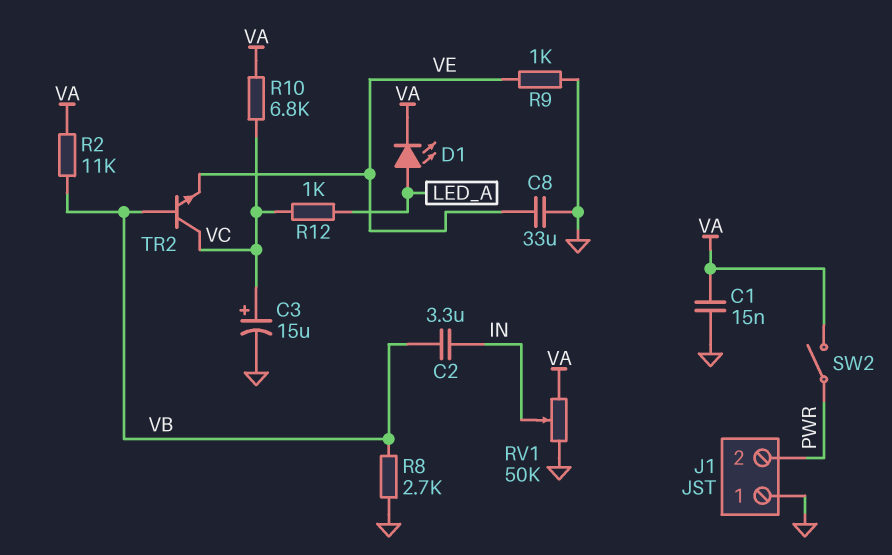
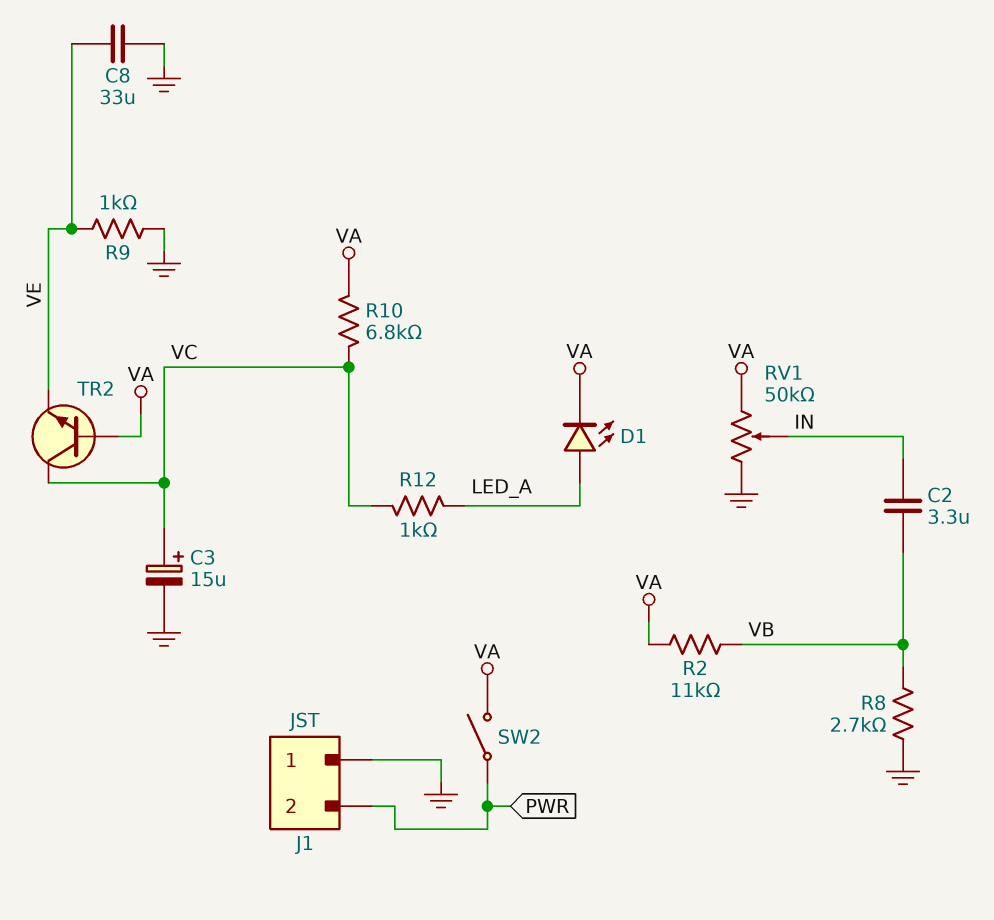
C1: 15nF (GND, VA) -> none
TR2: NPN (B VB, C VC, E VE) -> NPN (B VA, C VC, E VE)

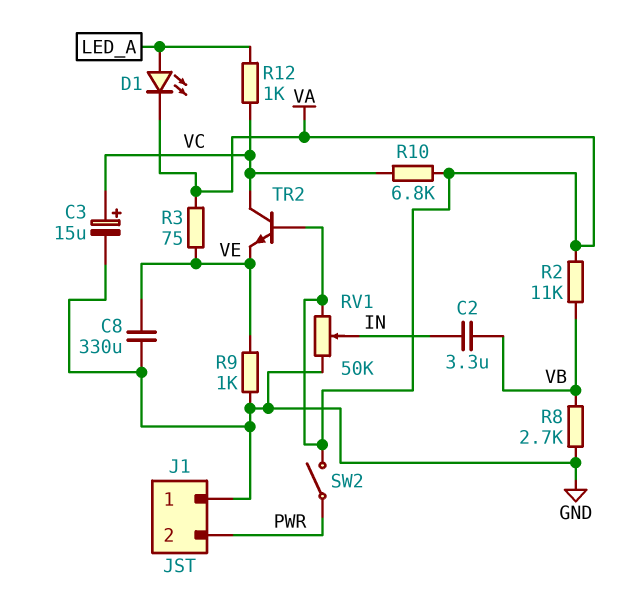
C8: 33uF (GND, VE) -> 330uF (GND, VE)
R3: none -> 75 (VA, VE)

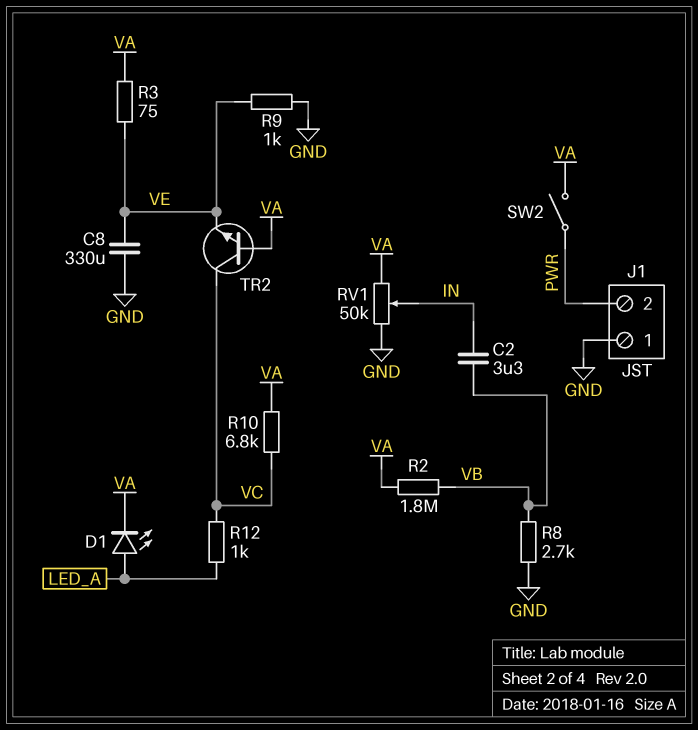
C3: 15uF (plus VC, minus GND) -> none
R2: 11k (VA, VB) -> 1.8M (VA, VB)

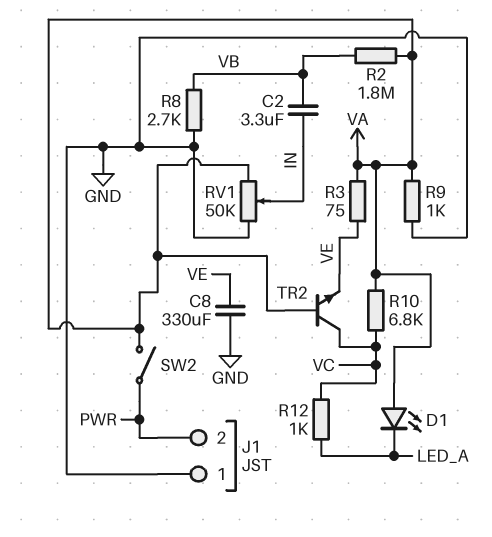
D1: LED (A LED_A, K VA) -> LED (A VA, K LED_A)
R9: 1k (GND, VE) -> 1k (GND, VA)

